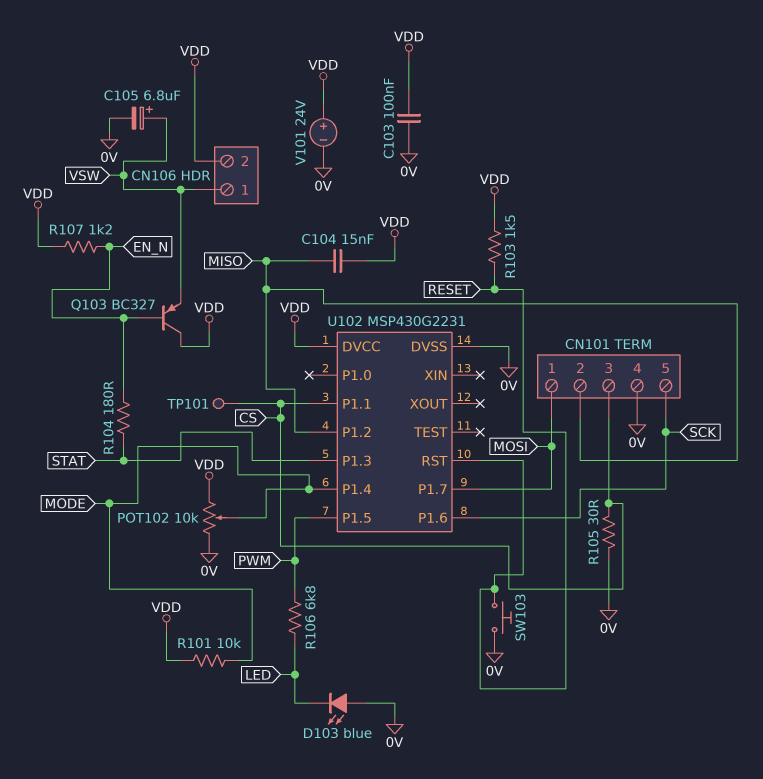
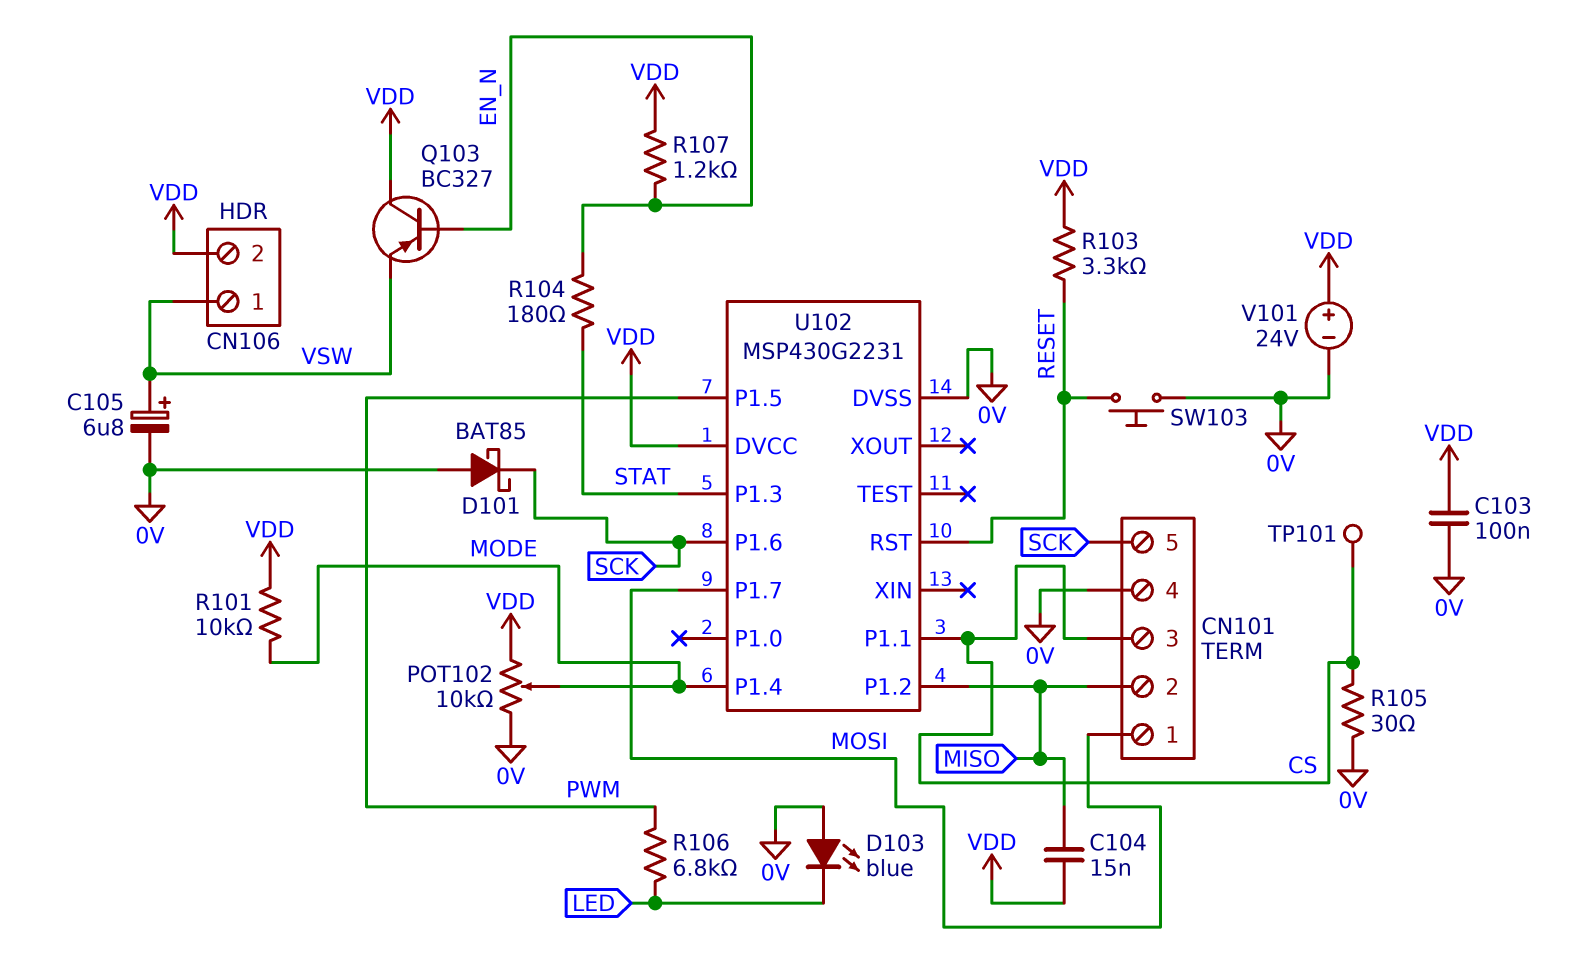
D101: none -> schottky BAT85 (A 0V, K SCK)
R103: 1.5k (RESET, VDD) -> 3.3k (RESET, VDD)

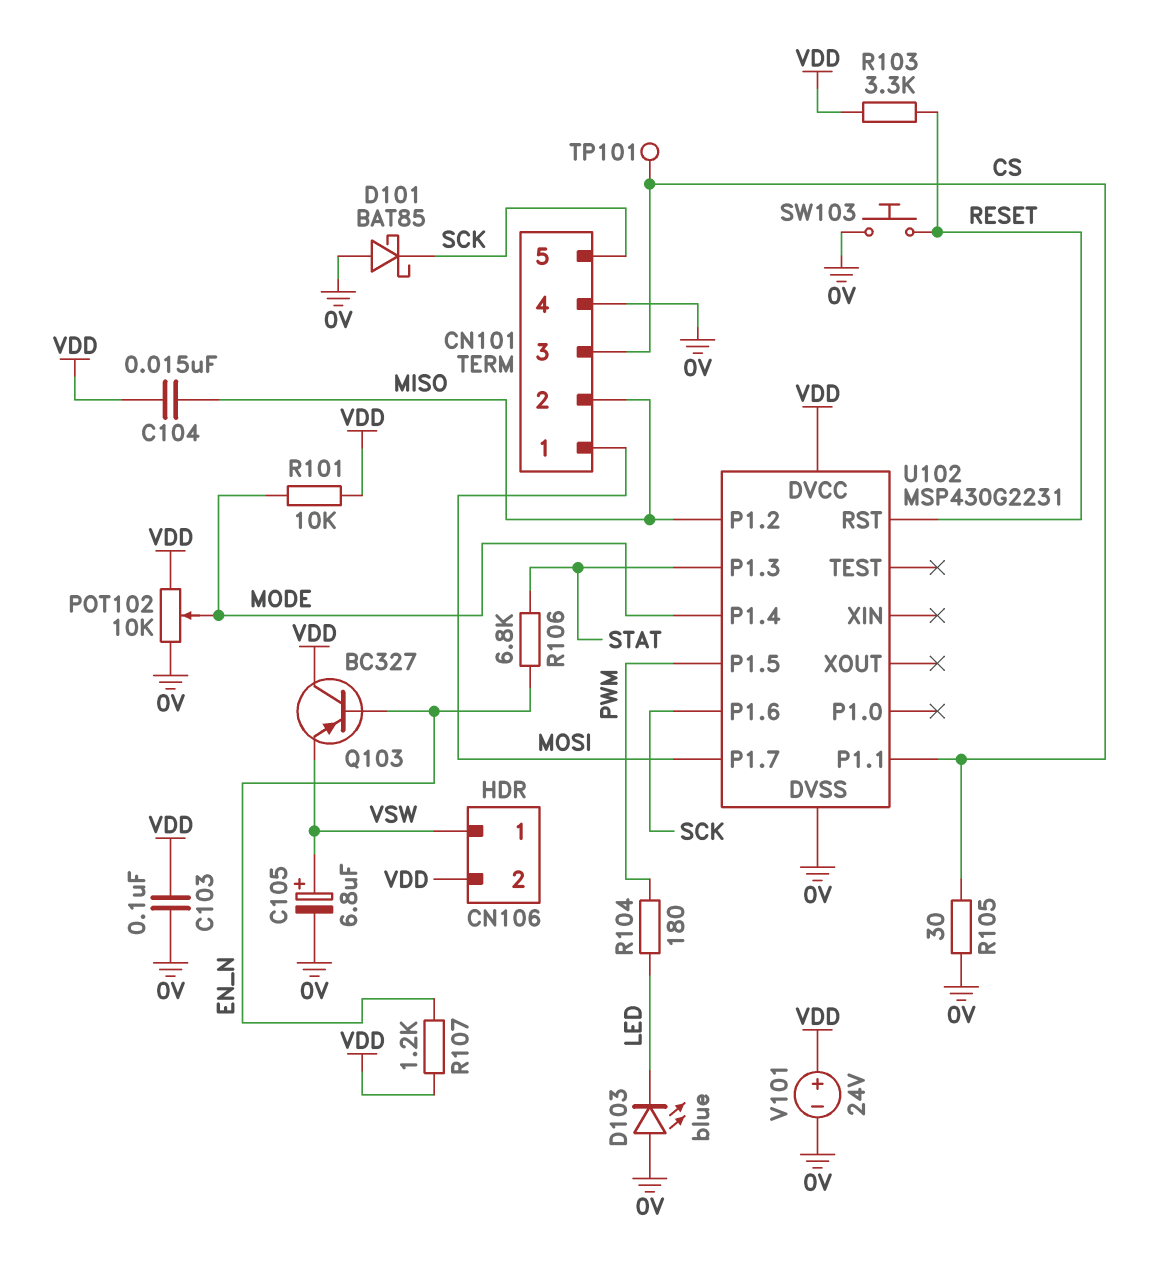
R104: 180 (EN_N, STAT) -> 180 (LED, PWM)
R106: 6.8k (LED, PWM) -> 6.8k (EN_N, STAT)

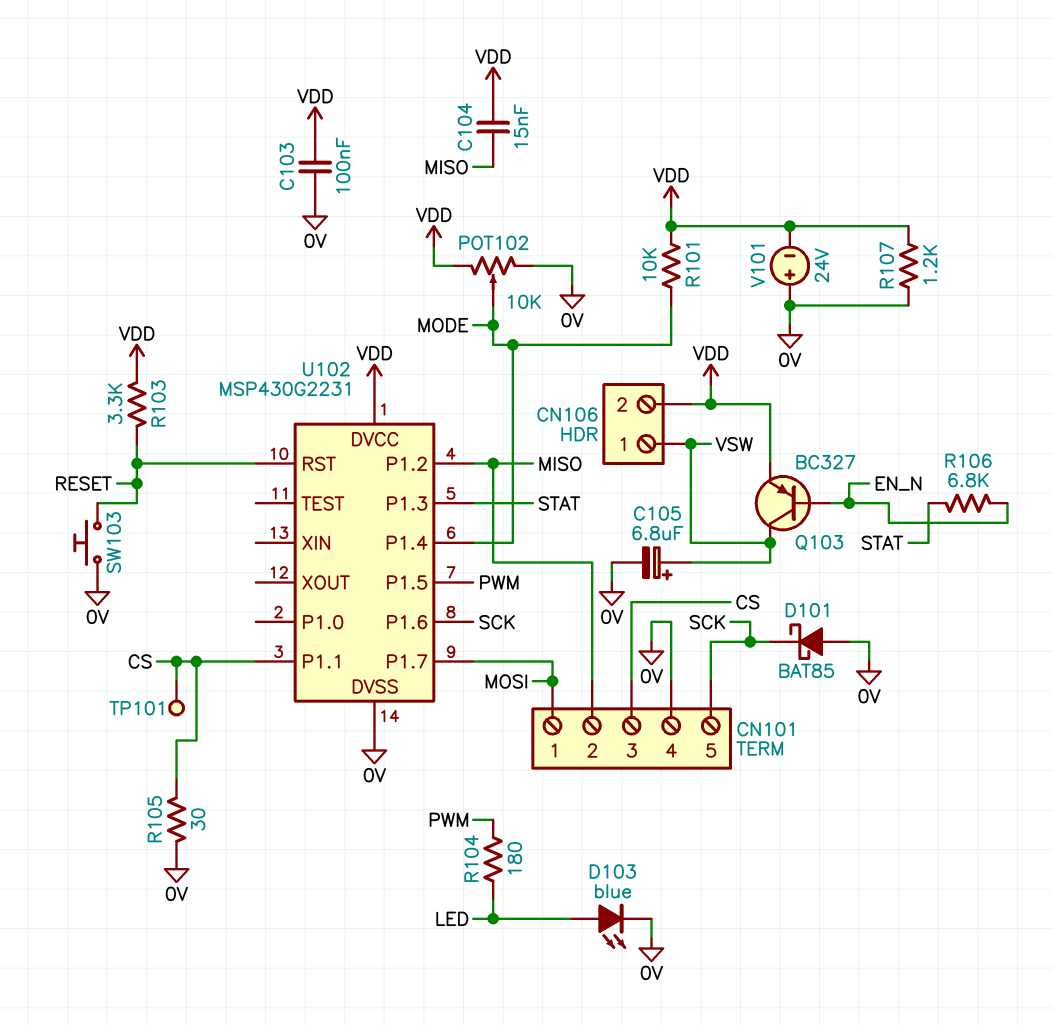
D103: LED blue (A 0V, K LED) -> LED blue (A LED, K 0V)
Q103: PNP BC327 (B EN_N, C VDD, E VSW) -> PNP BC327 (B EN_N, C VSW, E VDD)
R107: 1.2k (EN_N, VDD) -> 1.2k (0V, VDD)
V101: 24V (plus VDD, minus 0V) -> 24V (plus 0V, minus VDD)

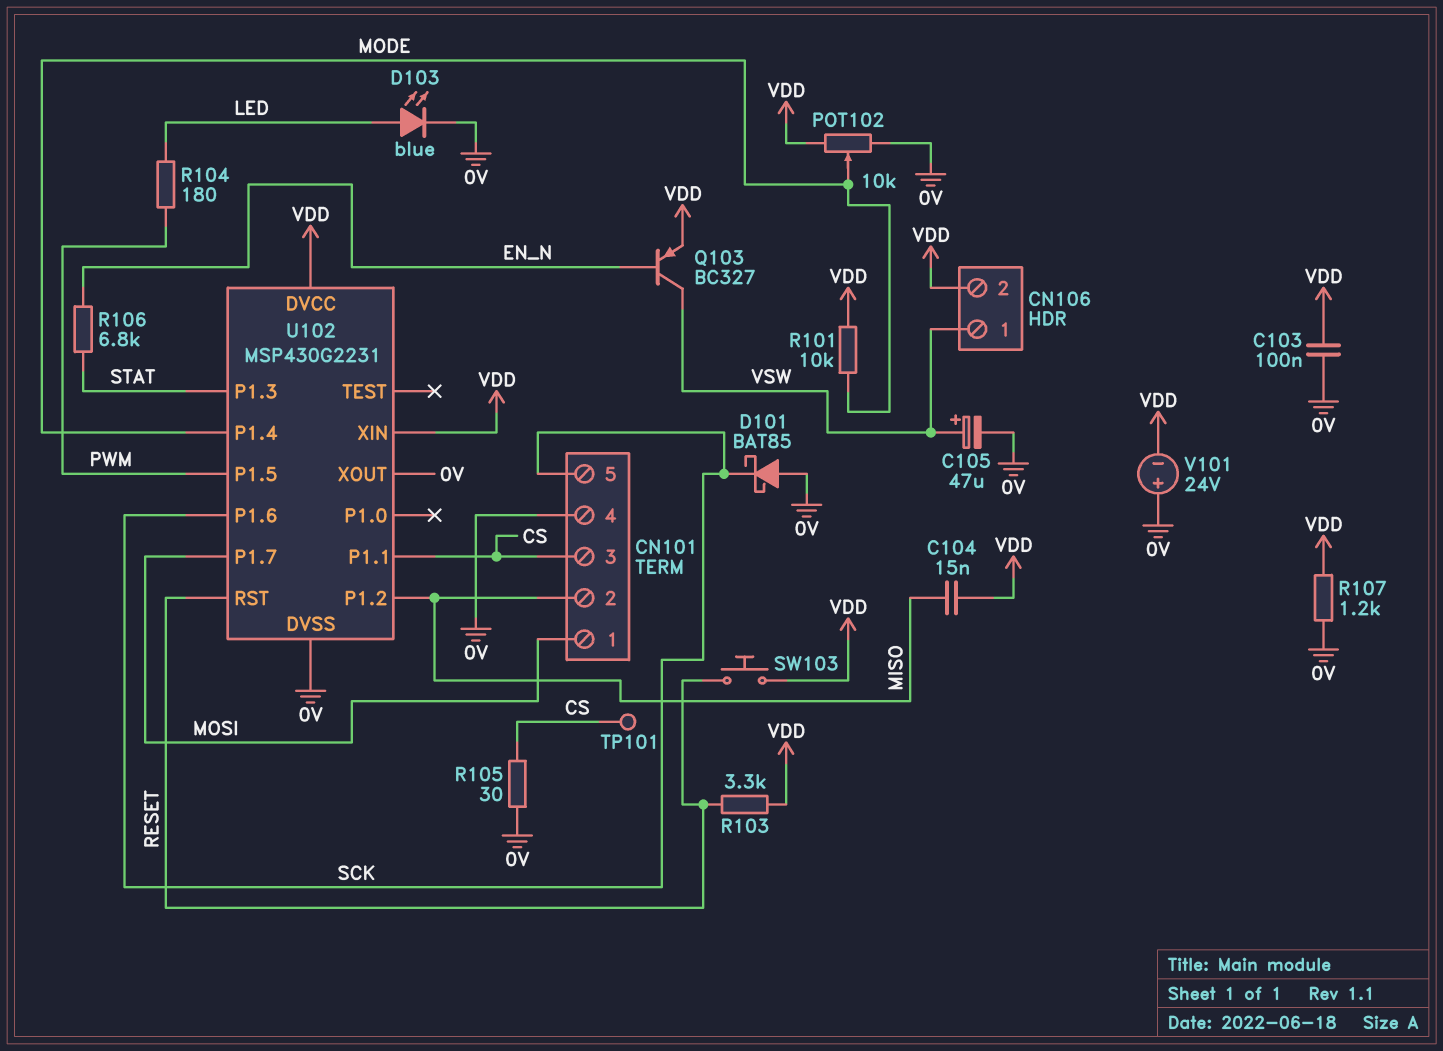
C105: 6.8uF (plus VSW, minus 0V) -> 47uF (plus VSW, minus 0V)
SW103: button (0V, RESET) -> button (RESET, VDD)
U102 pin XIN: none -> VDD
U102 pin XOUT: none -> 0V

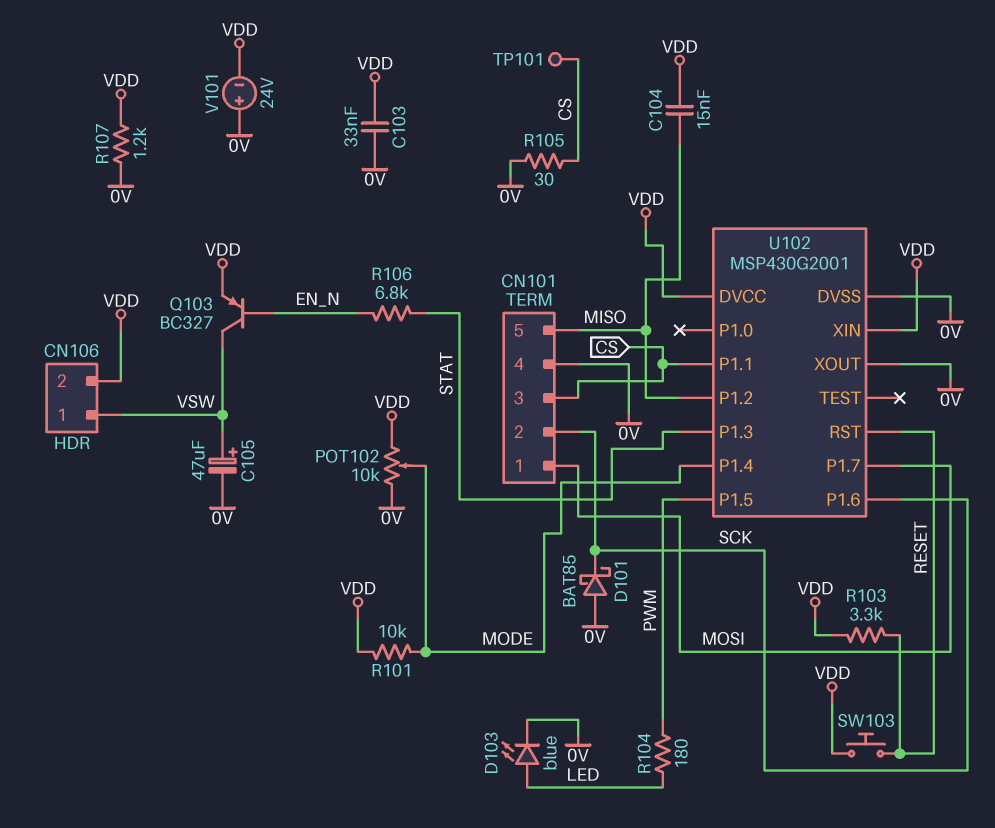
C103: 100nF (0V, VDD) -> 33nF (0V, VDD)
CN101 pin 2: MISO -> SCK
CN101 pin 5: SCK -> MISO
U102: MSP430G2231 -> MSP430G2001

